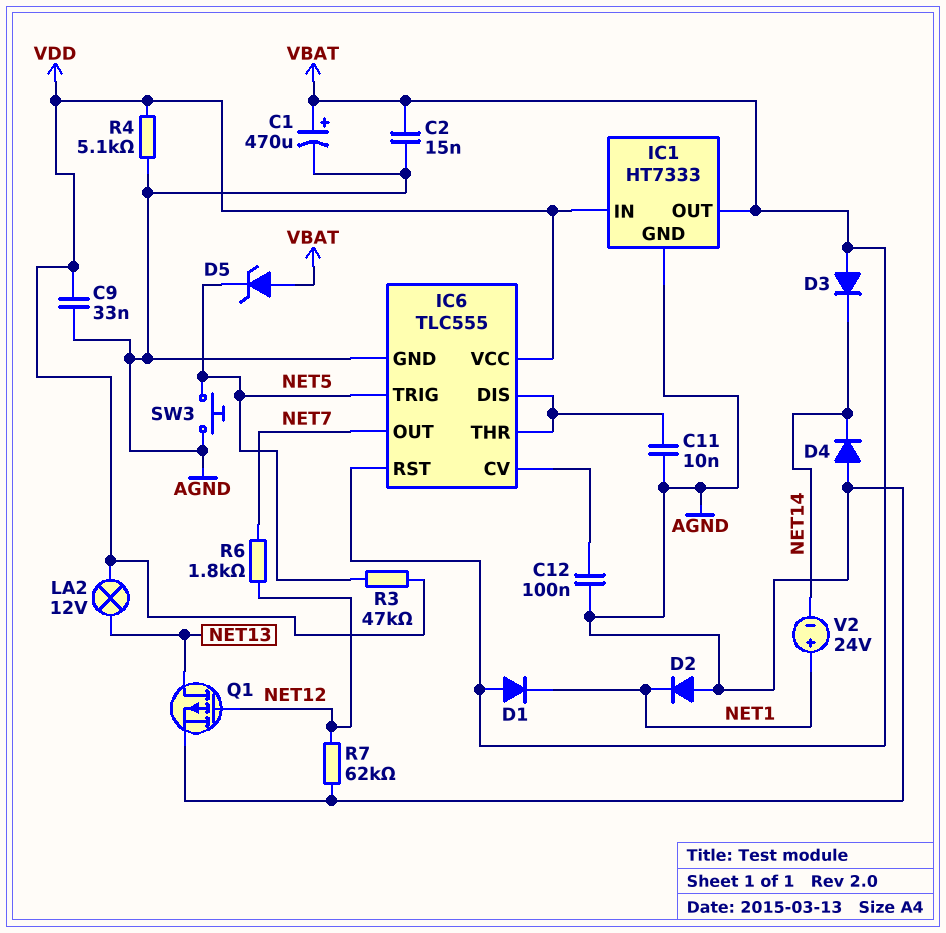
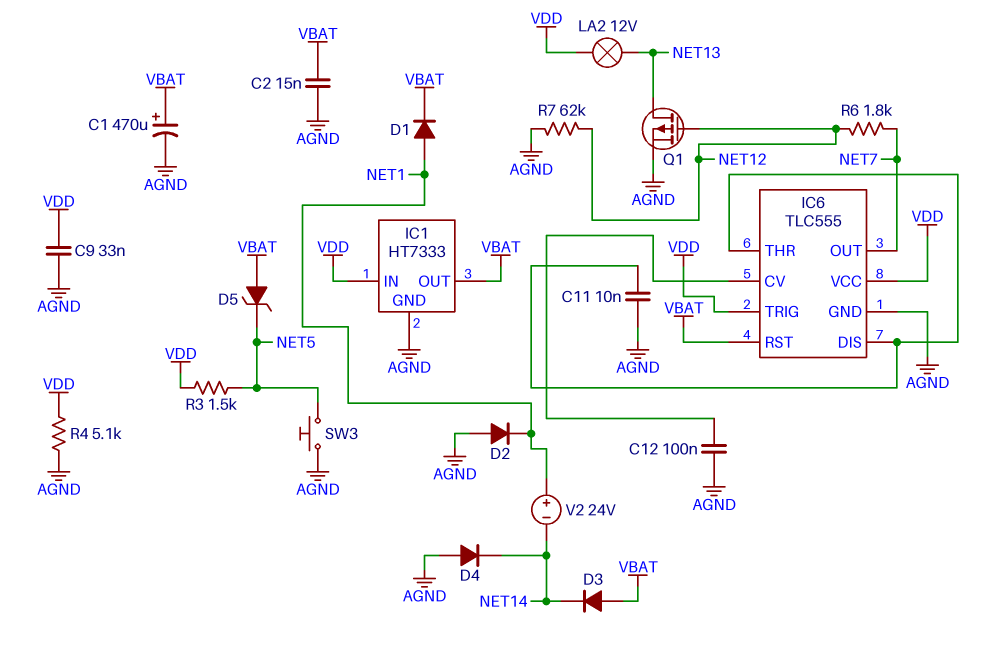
D1: diode (A VBAT, K NET1) -> diode (A NET1, K VBAT)
IC6 pin TRIG: NET5 -> VDD
R3: 47k (NET5, VDD) -> 1.5k (NET5, VDD)

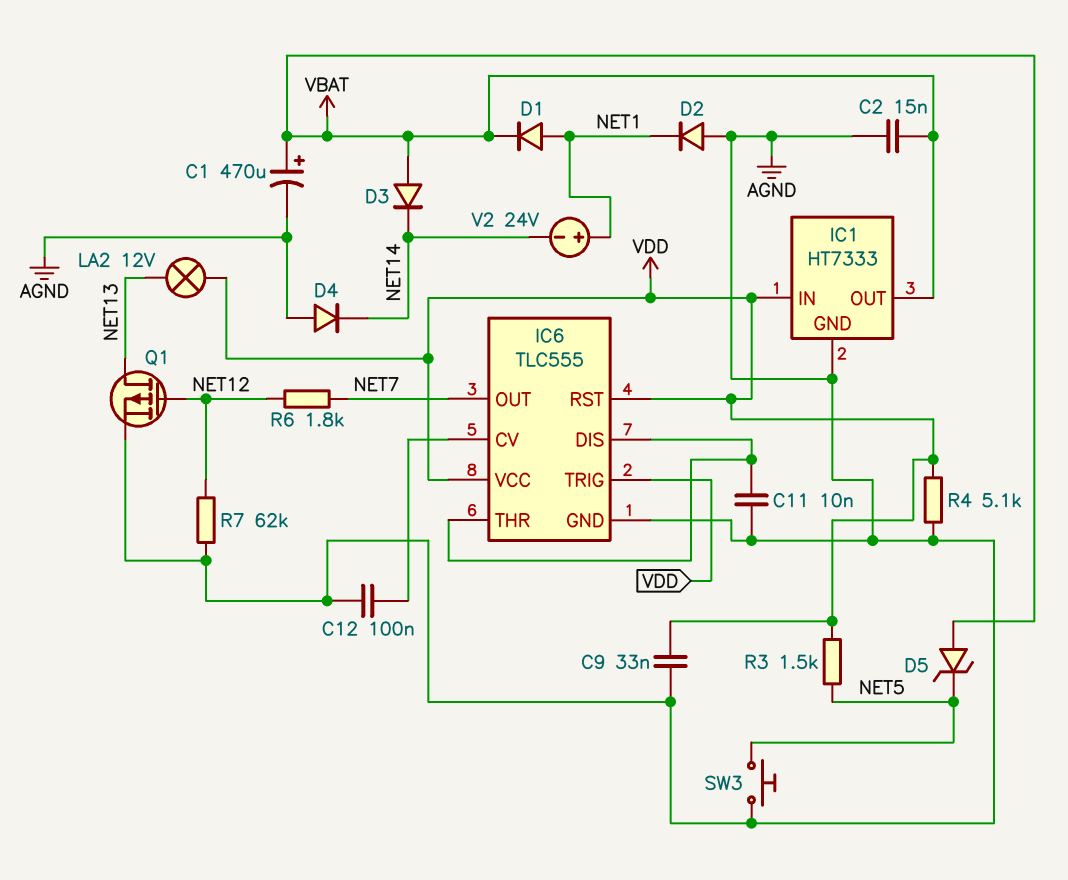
IC6 pin RST: VBAT -> VDD

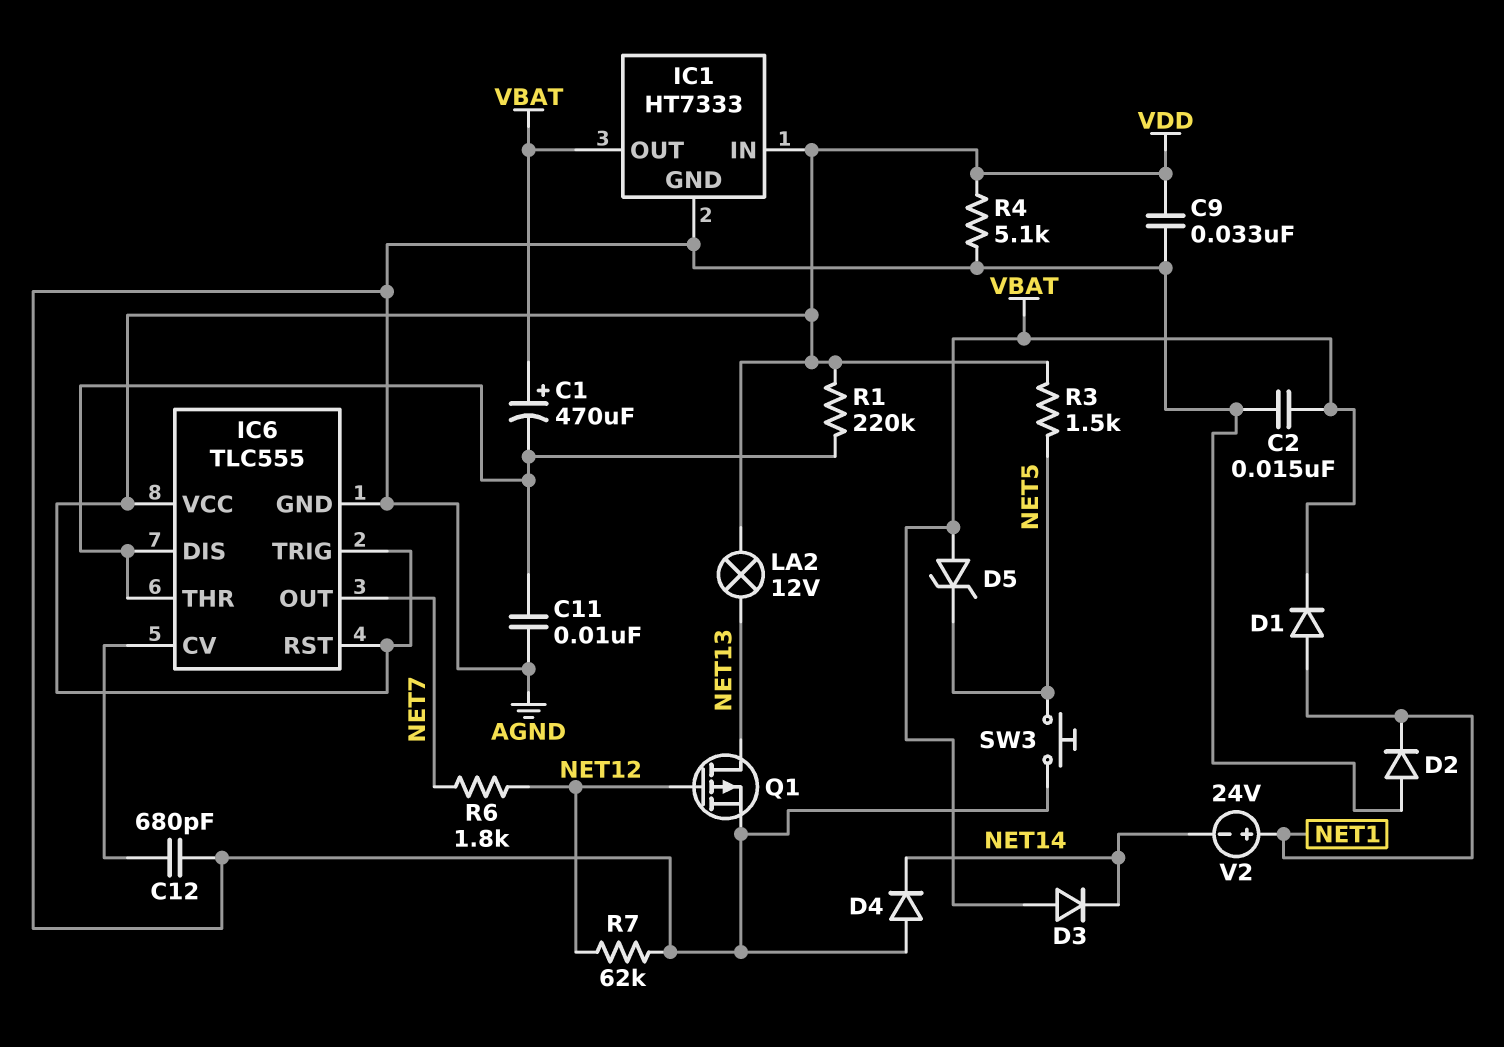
C1: 470uF (plus VBAT, minus AGND) -> 470uF (plus VBAT, minus IC6/DIS)
C12: 100nF (AGND, IC6/CV) -> 680pF (AGND, IC6/CV)
R1: none -> 220k (IC6/DIS, VDD)

